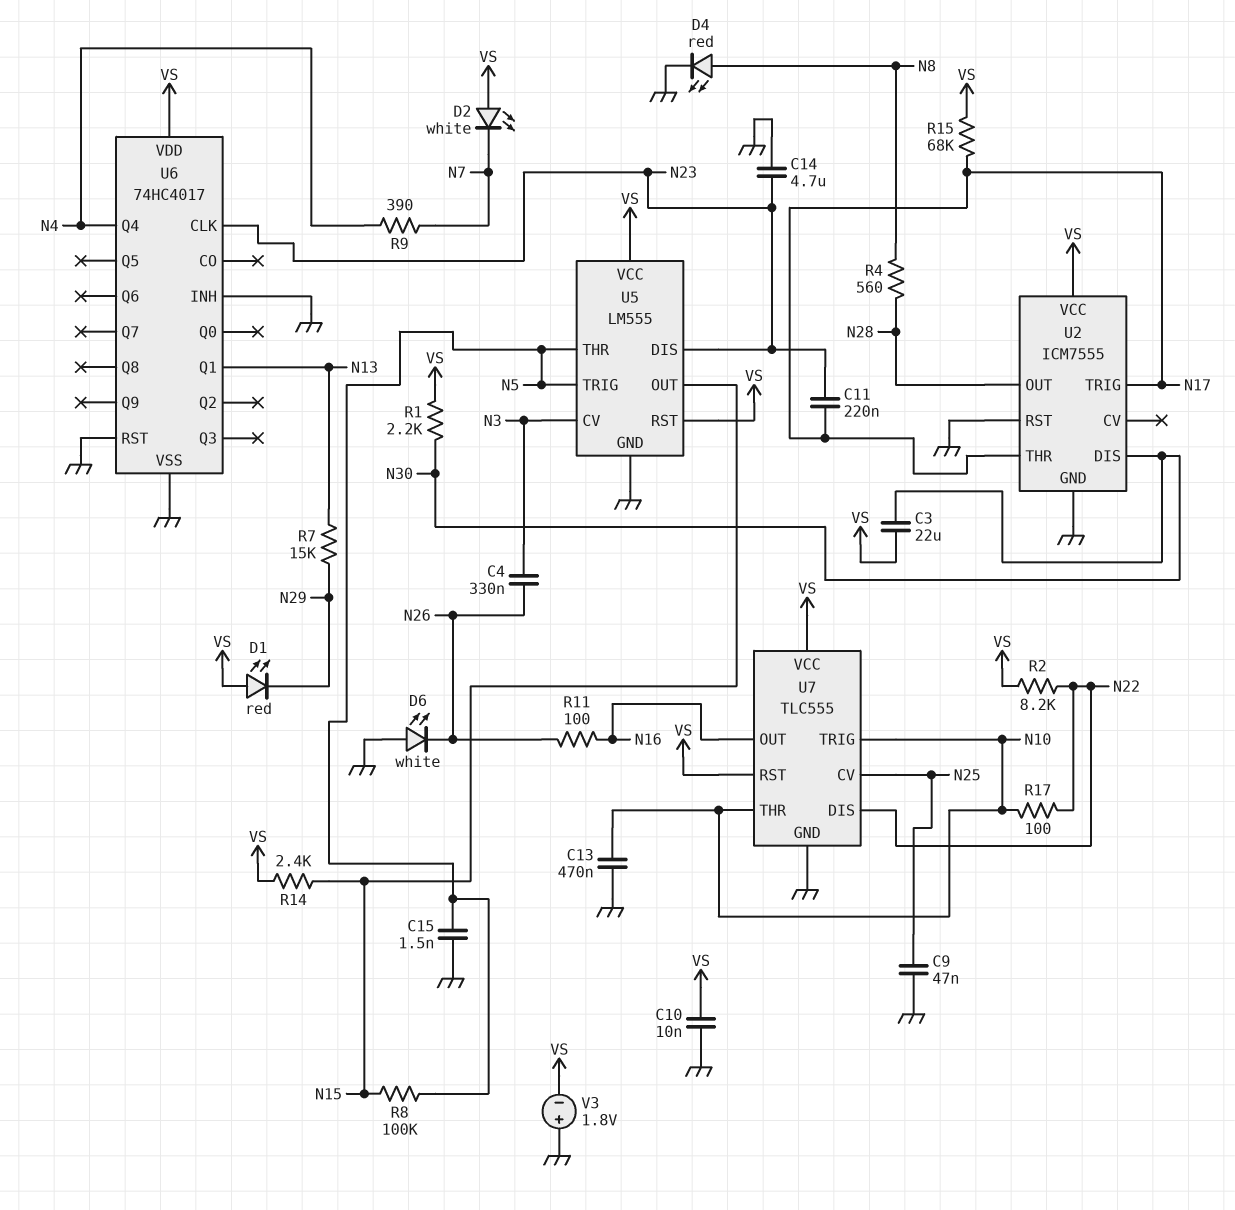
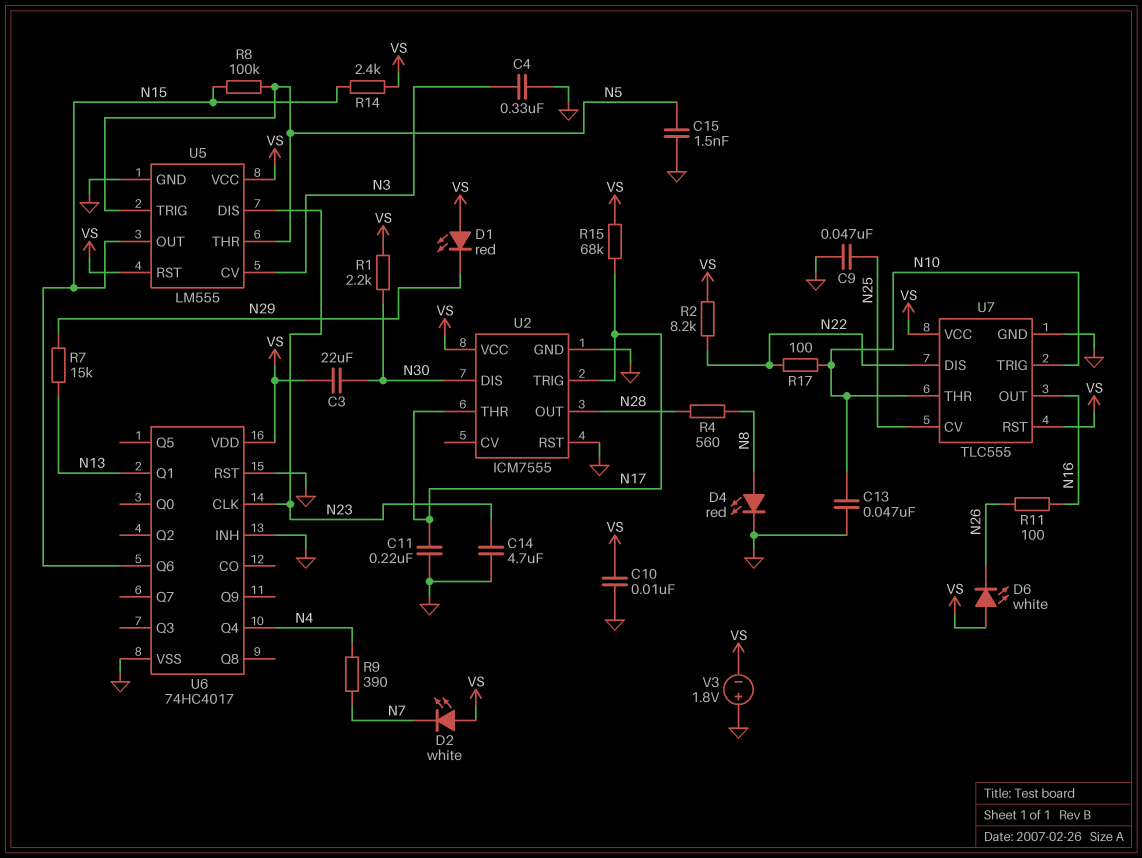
C4: 330nF (N3, N26) -> 330nF (GND, N3)
C11: 220nF (N17, N23) -> 220nF (GND, N17)
C13: 470nF (GND, N10) -> 47nF (GND, N10)
D6: LED white (A GND, K N26) -> LED white (A VS, K N26)
U6 pin Q6: none -> N15

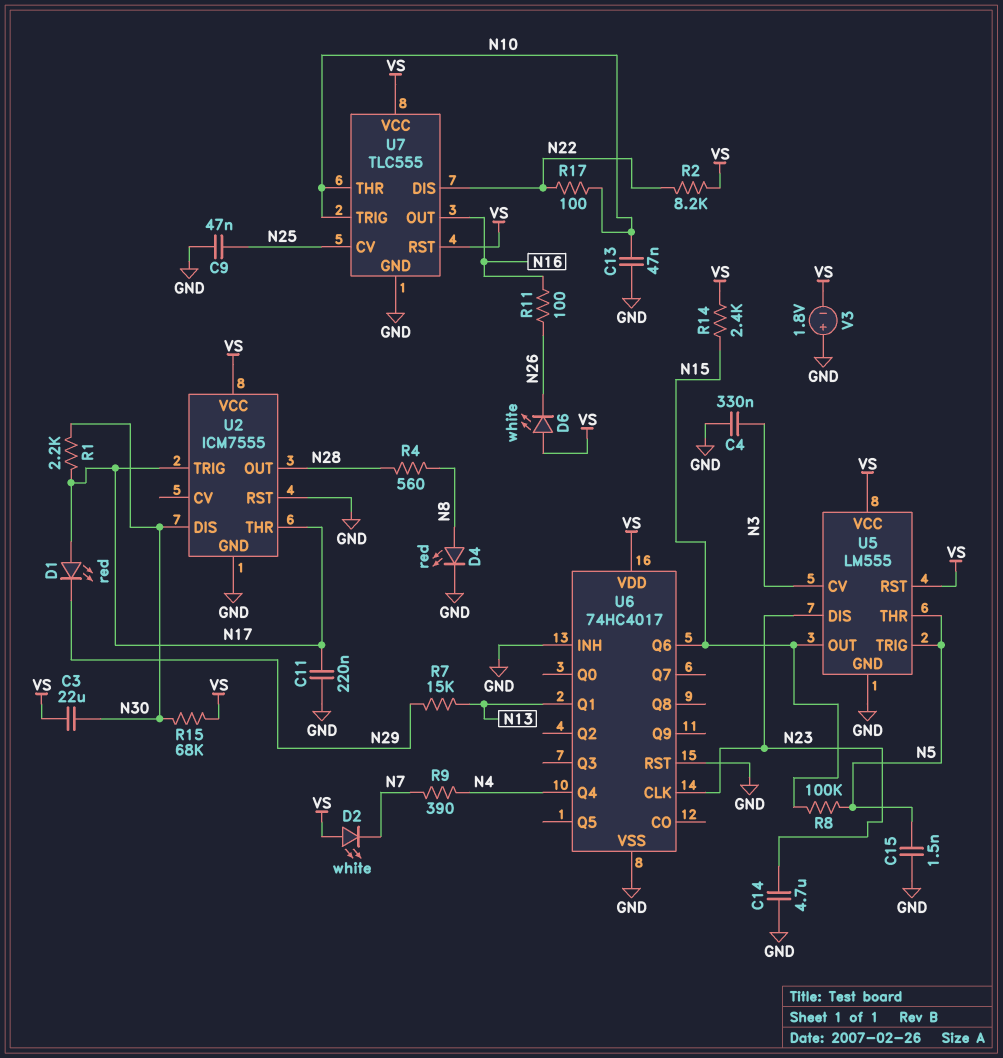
C10: 10nF (GND, VS) -> none
D1: LED red (A VS, K N29) -> LED red (A N17, K N29)
R1: 2.2k (N30, VS) -> 2.2k (N17, N30)
R15: 68k (N17, VS) -> 68k (N30, VS)

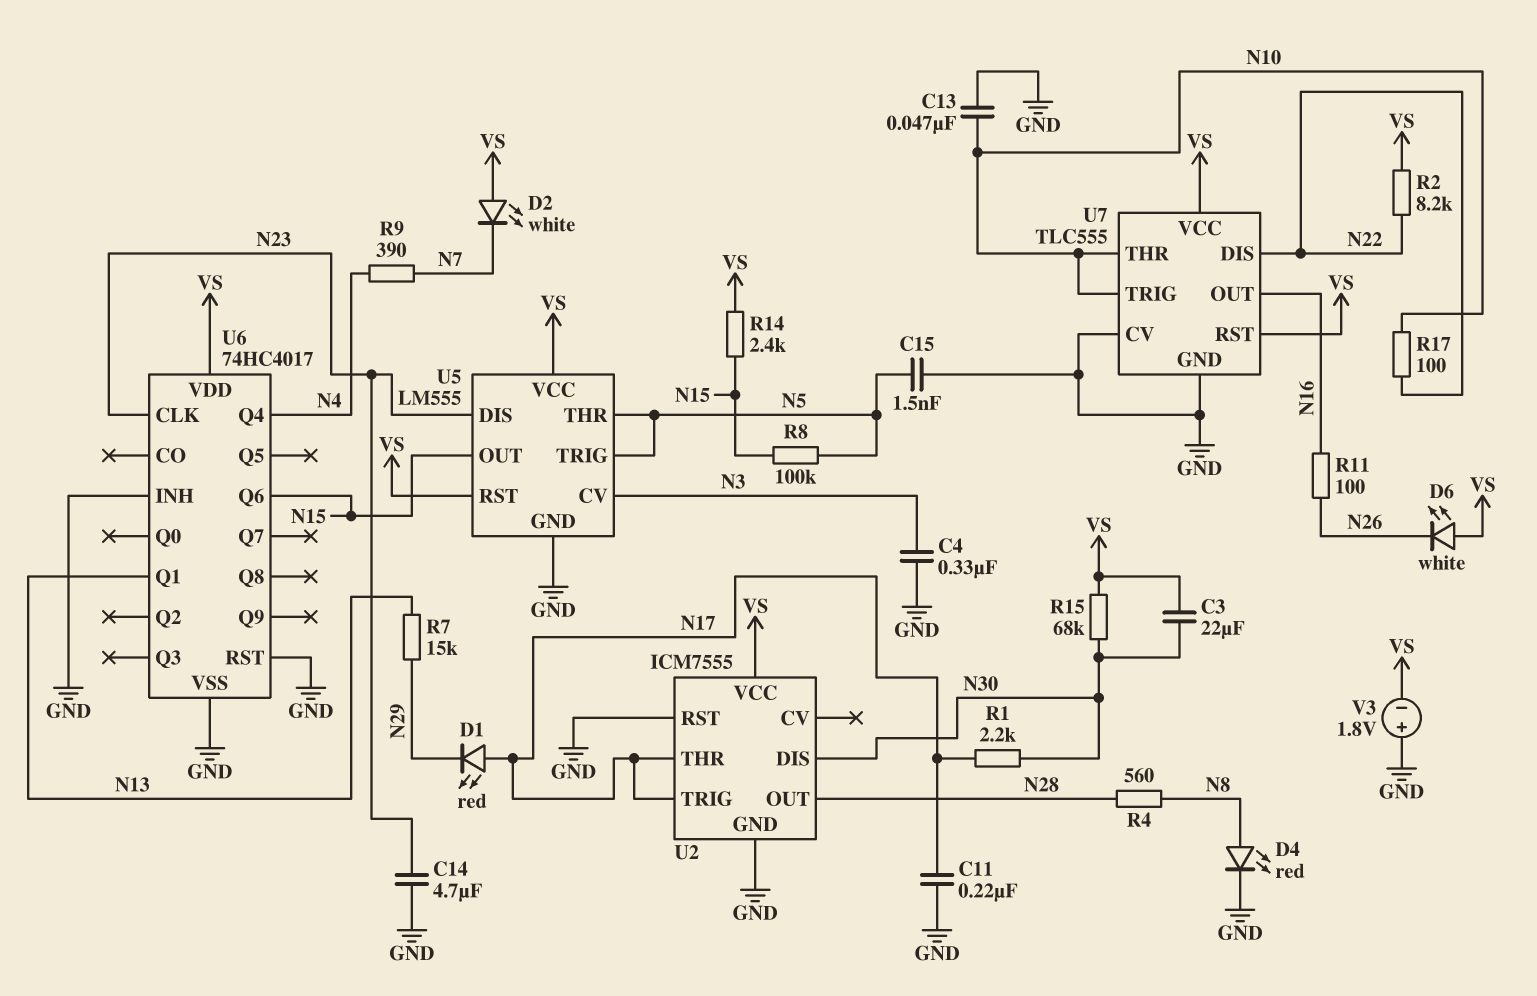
C9: 47nF (GND, N25) -> none
U7 pin CV: N25 -> GND

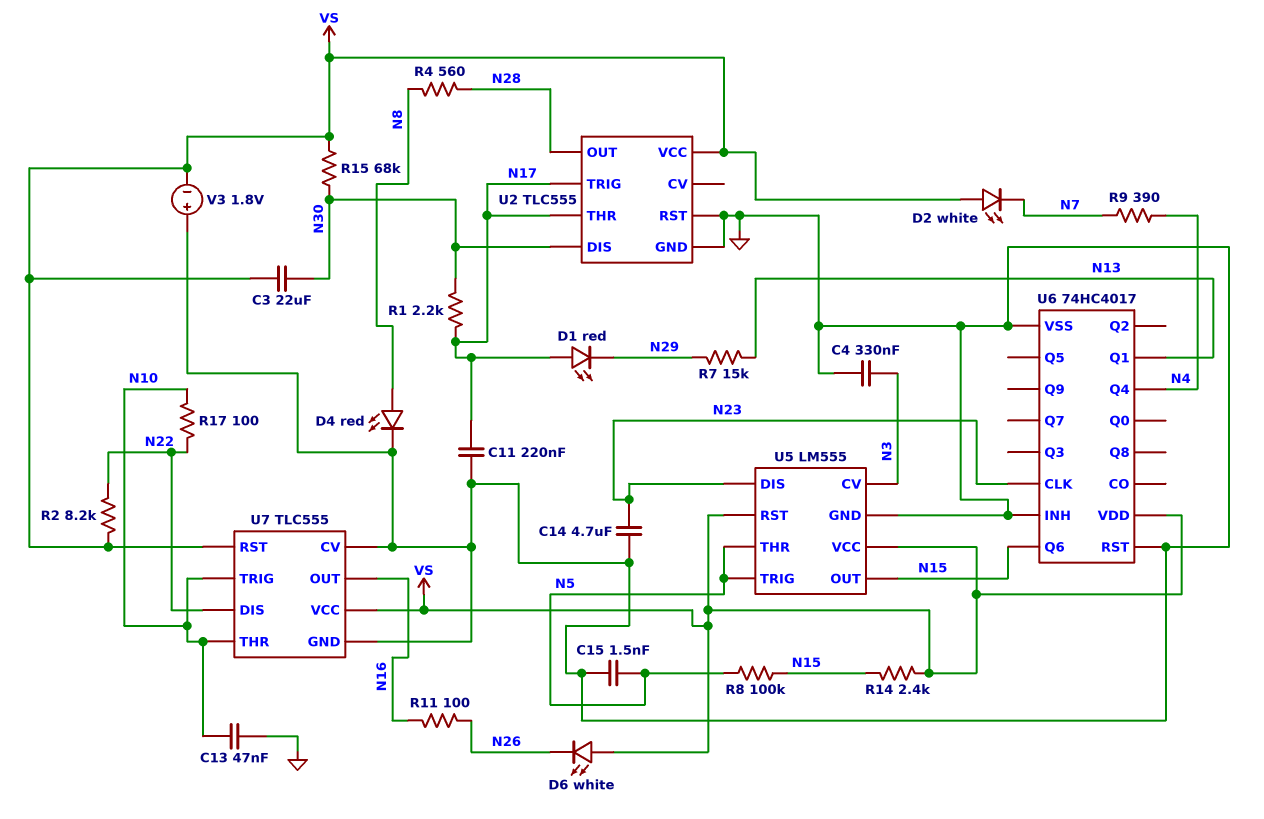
U2: ICM7555 -> TLC555

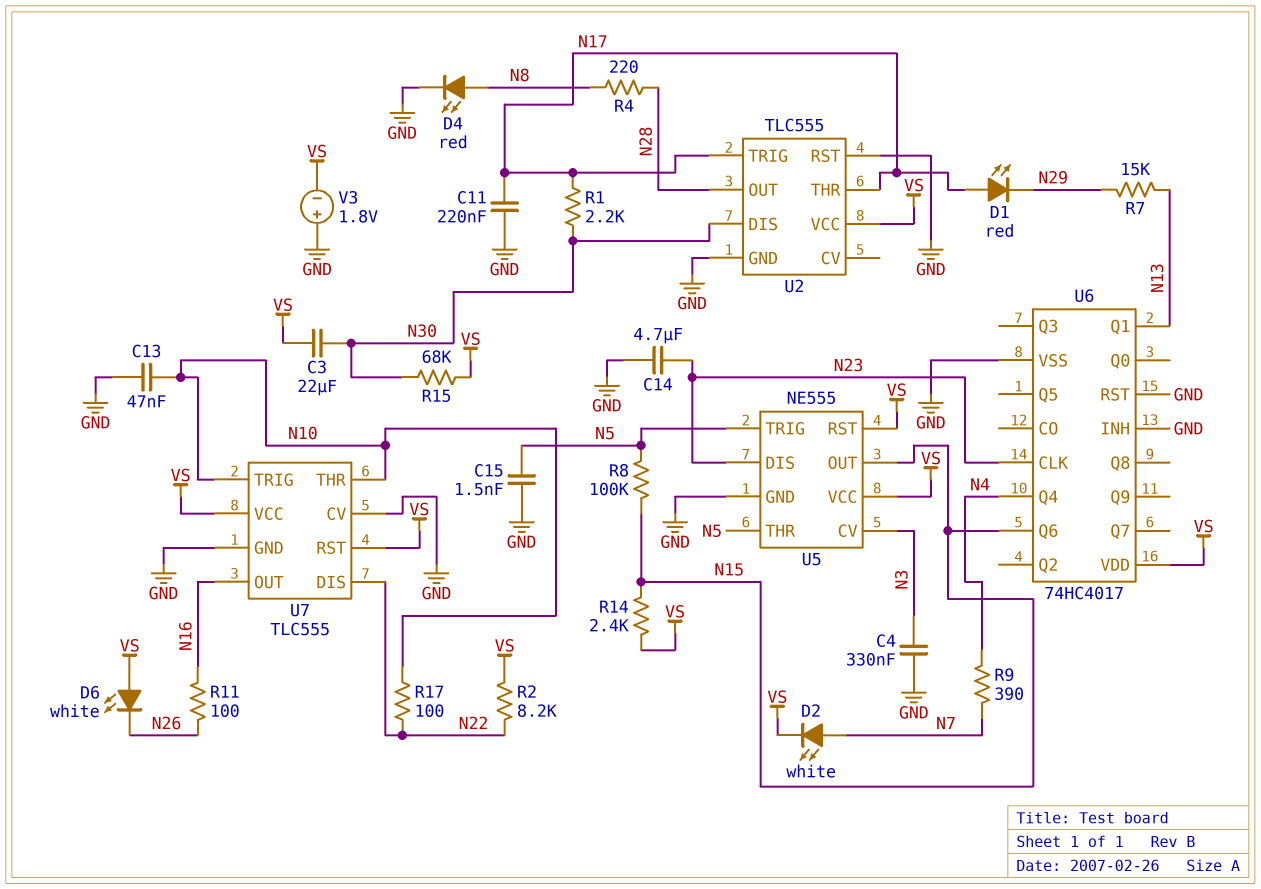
D2: LED white (A VS, K N7) -> LED white (A N7, K VS)
R4: 560 (N8, N28) -> 220 (N8, N28)
U5: LM555 -> NE555

